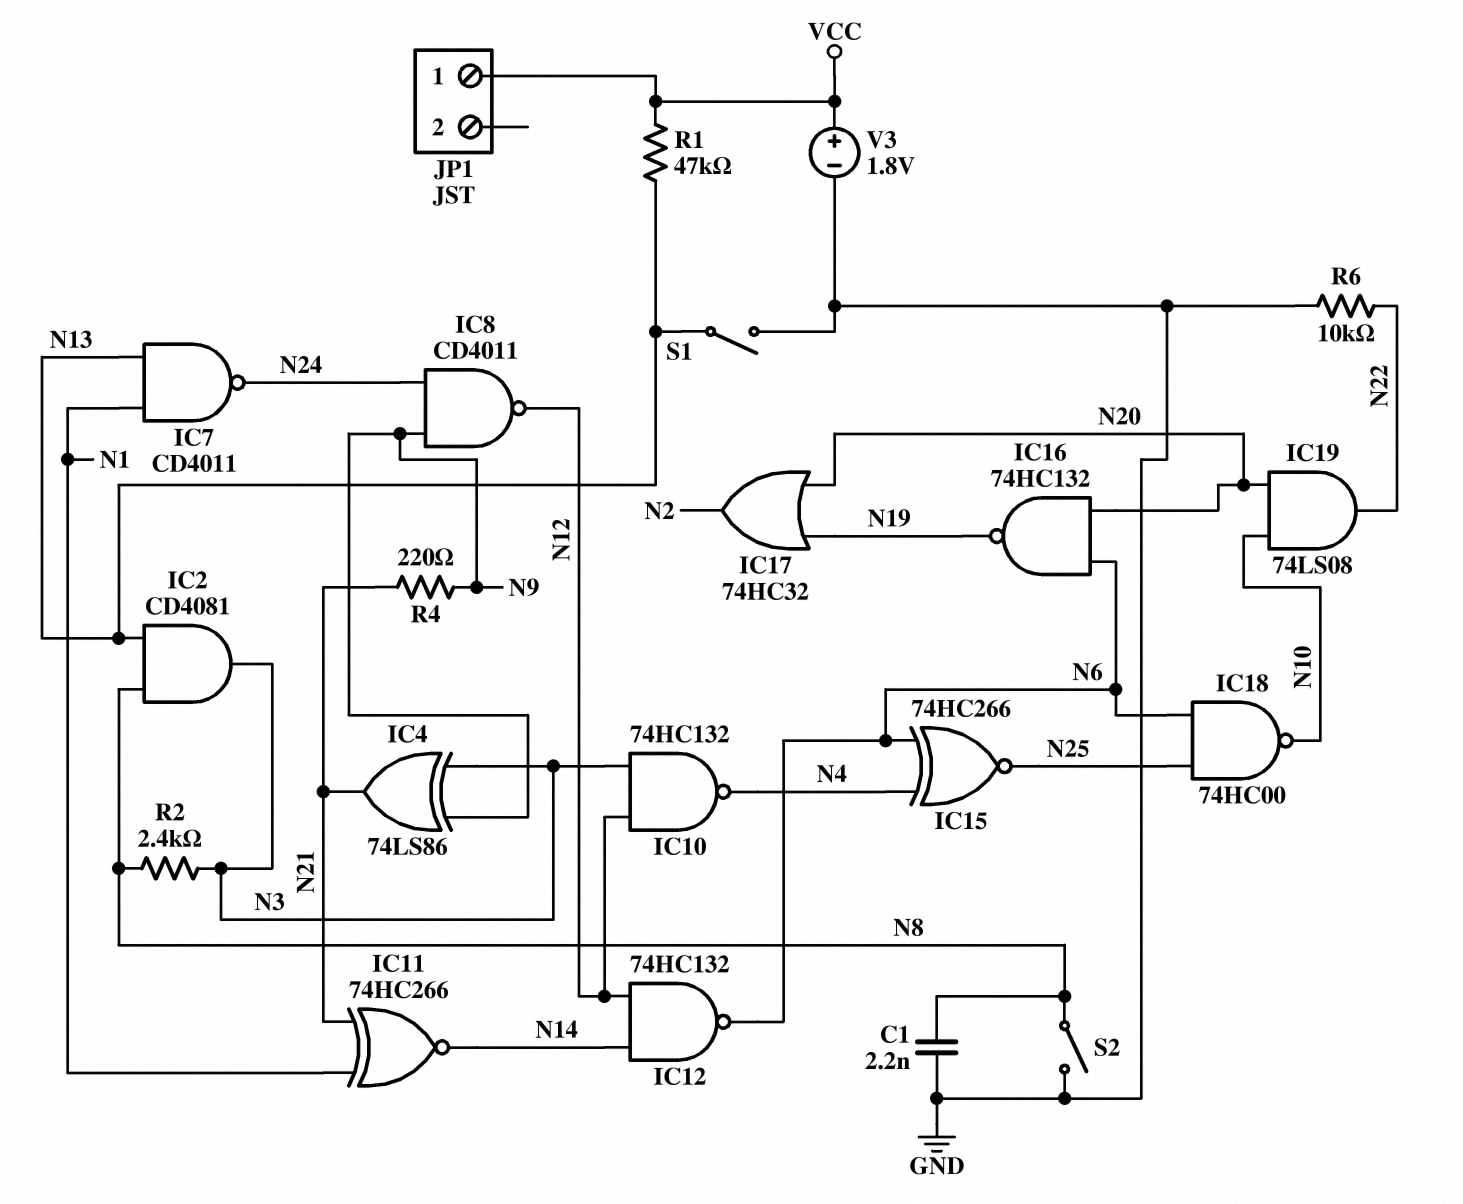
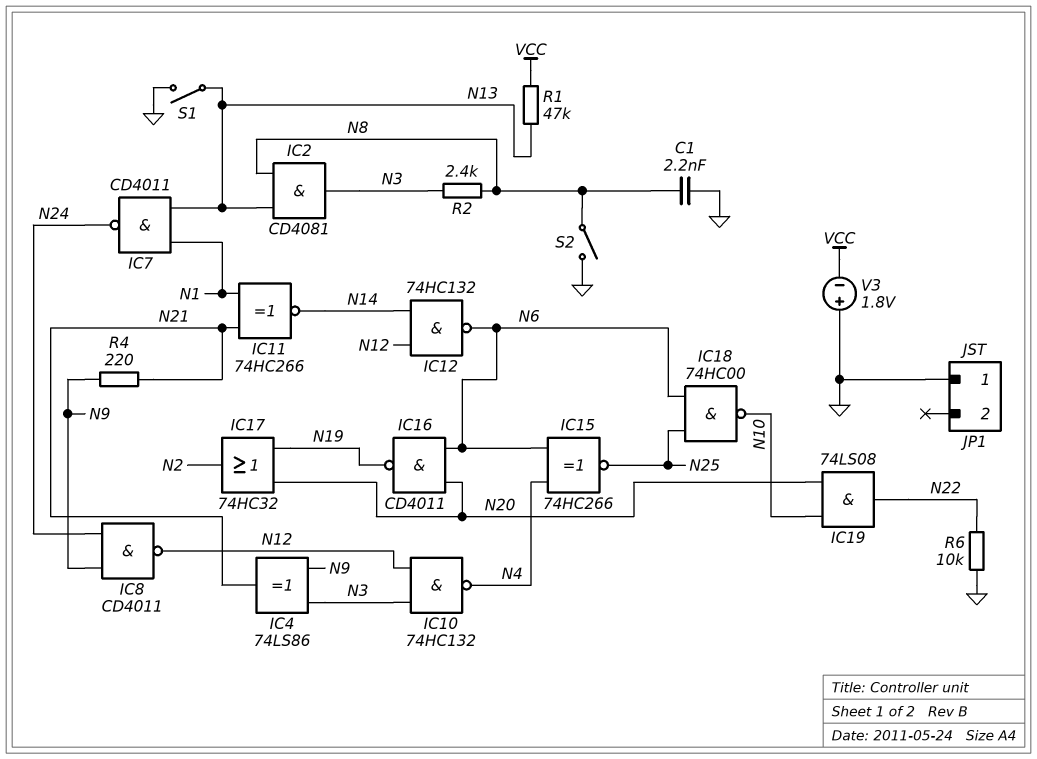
IC16: NAND 74HC132 (in N6, in N20, out N19) -> NAND CD4011 (in N6, in N20, out N19)
JP1 pin 1: VCC -> GND
V3: 1.8V (plus VCC, minus GND) -> 1.8V (plus GND, minus VCC)

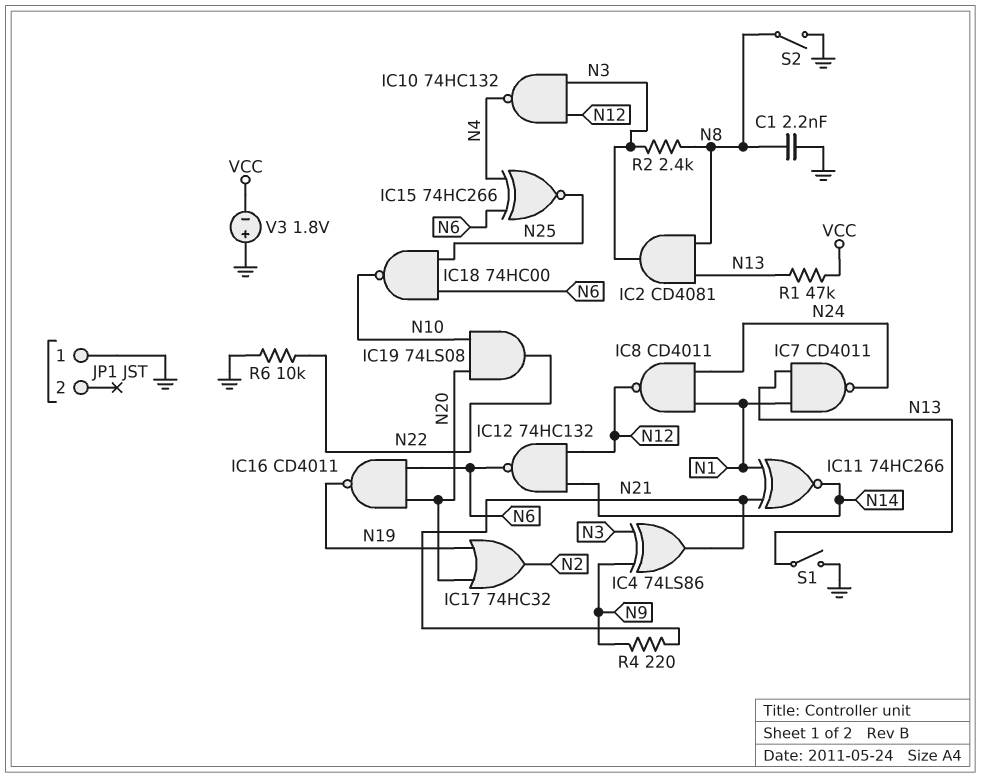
IC8: NAND CD4011 (in N9, in N24, out N12) -> NAND CD4011 (in N1, in N24, out N12)

